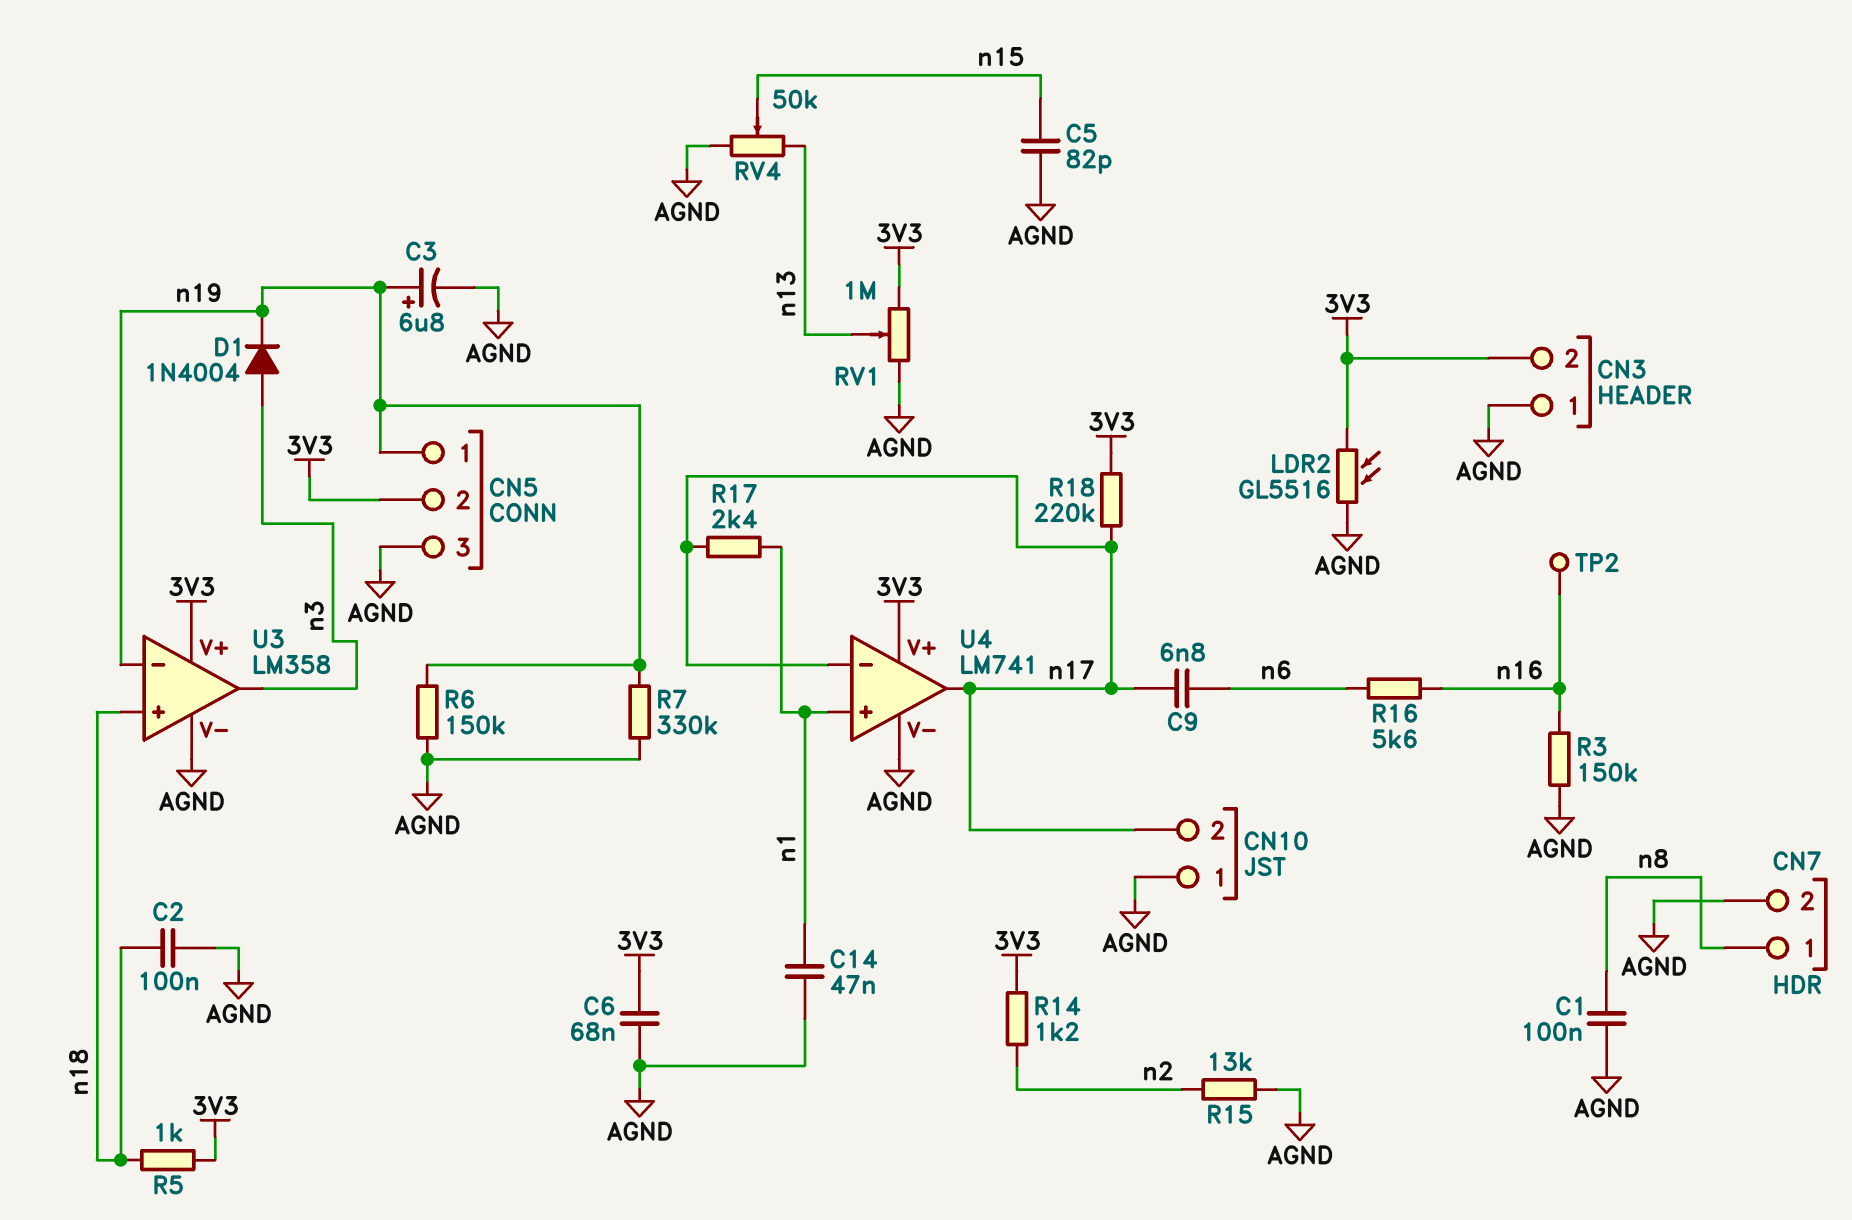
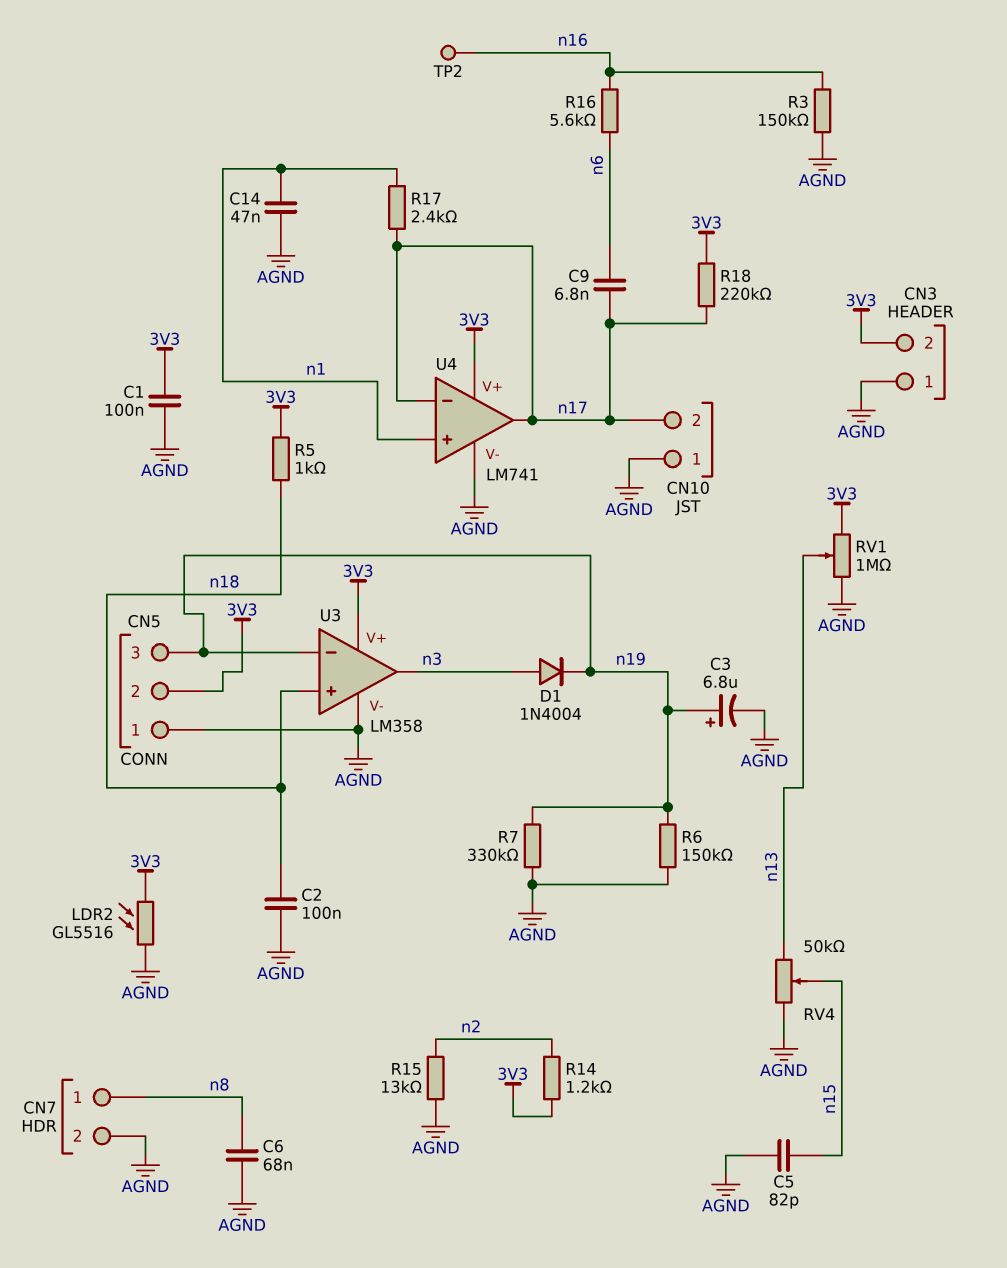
C1: 100nF (AGND, n8) -> 100nF (3V3, AGND)
C6: 68nF (3V3, AGND) -> 68nF (AGND, n8)
CN5 pin 1: n19 -> AGND
CN5 pin 3: AGND -> n19

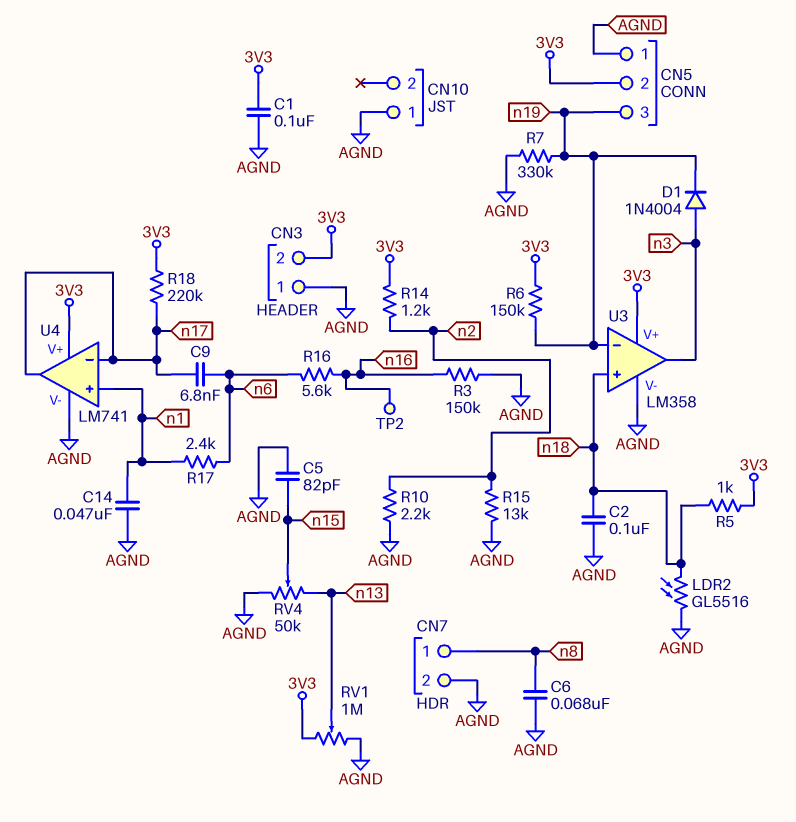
C3: 6.8uF (plus n19, minus AGND) -> none
CN10 pin 2: n17 -> none
LDR2: GL5516 (3V3, AGND) -> GL5516 (AGND, n18)
R6: 150k (AGND, n19) -> 150k (3V3, n19)
R10: none -> 2.2k (AGND, n2)
R17: 2.4k (n1, n17) -> 2.4k (n1, n6)

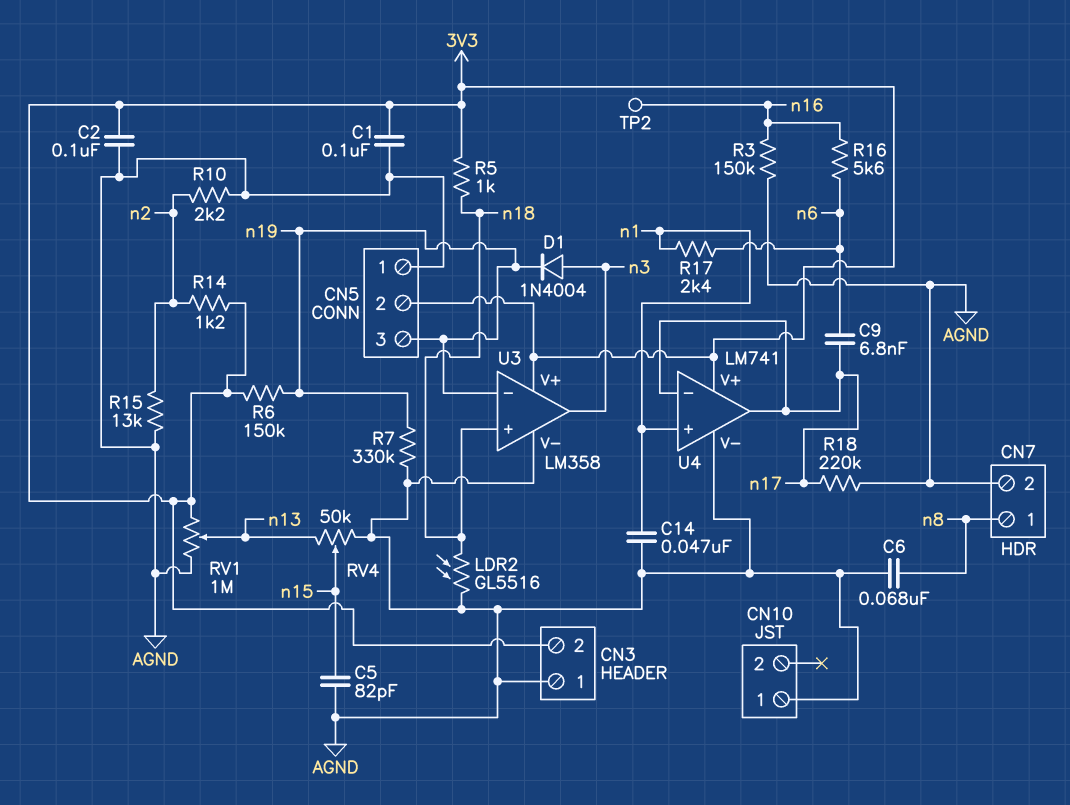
C2: 100nF (AGND, n18) -> 100nF (3V3, AGND)
R18: 220k (3V3, n17) -> 220k (AGND, n17)

